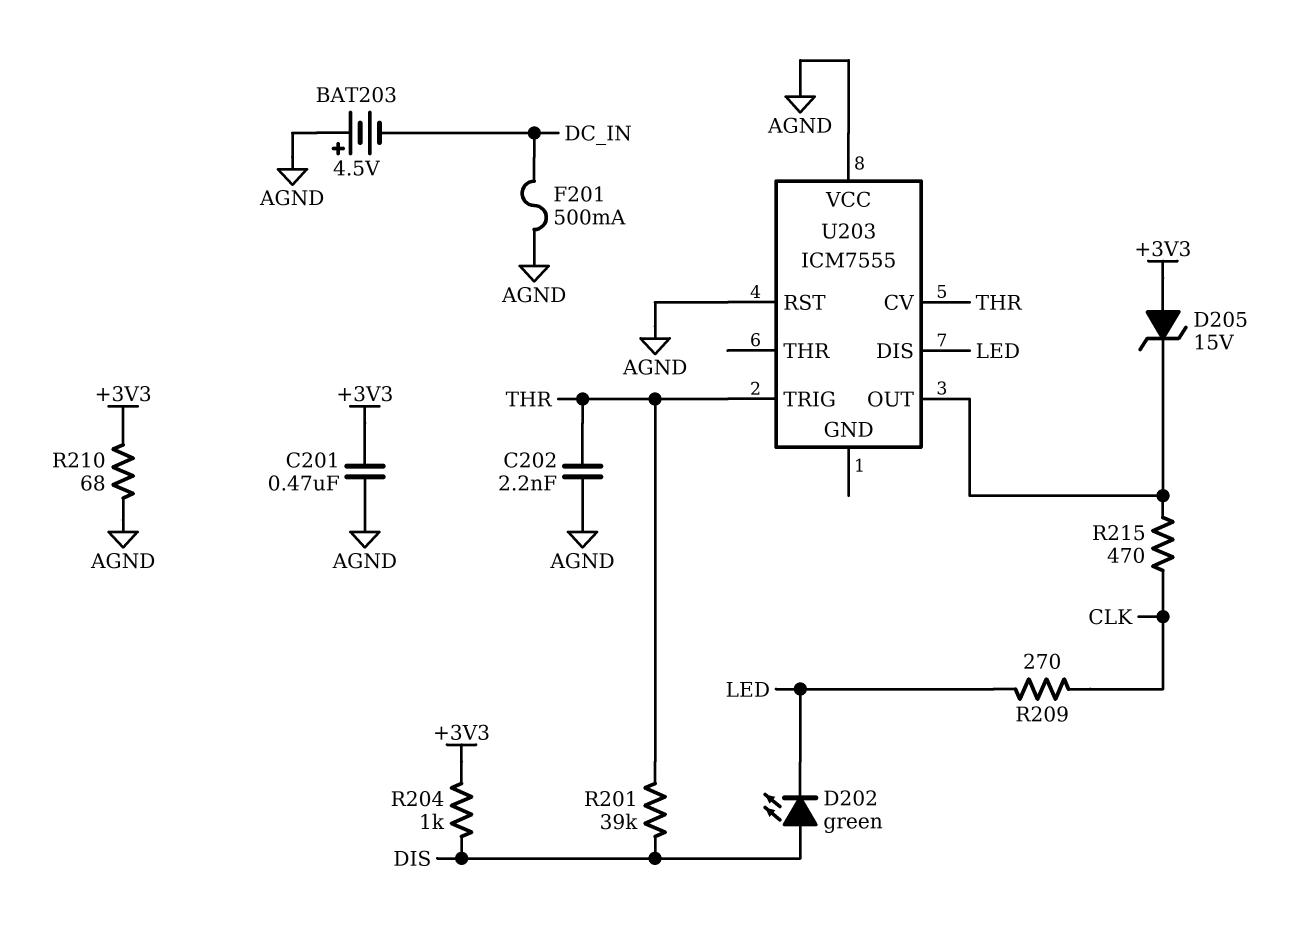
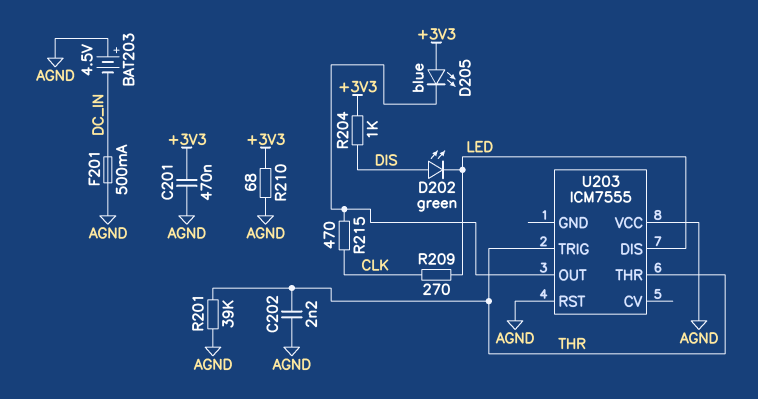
D205: zener 15V (A +3V3, K U203/OUT) -> LED blue (A +3V3, K U203/OUT)
R201: 39k (DIS, THR) -> 39k (AGND, THR)
U203 pin CV: THR -> none
U203 pin THR: none -> THR

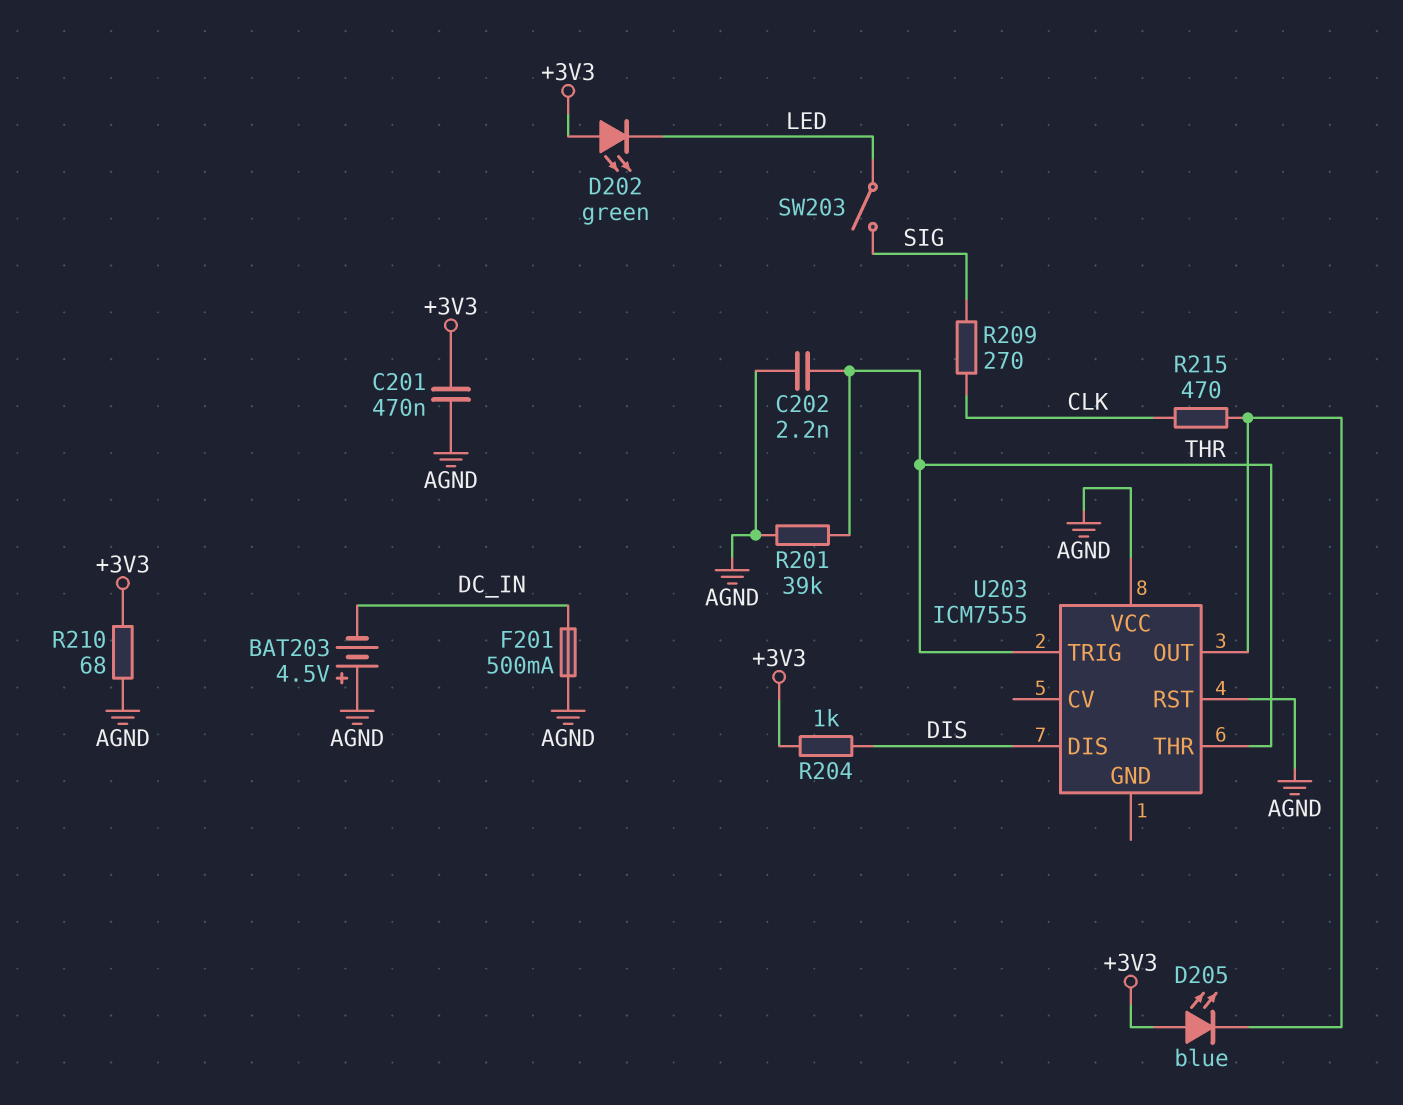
D202: LED green (A DIS, K LED) -> LED green (A +3V3, K LED)
R209: 270 (CLK, LED) -> 270 (CLK, SIG)
SW203: none -> switch (LED, SIG)
U203 pin DIS: LED -> DIS

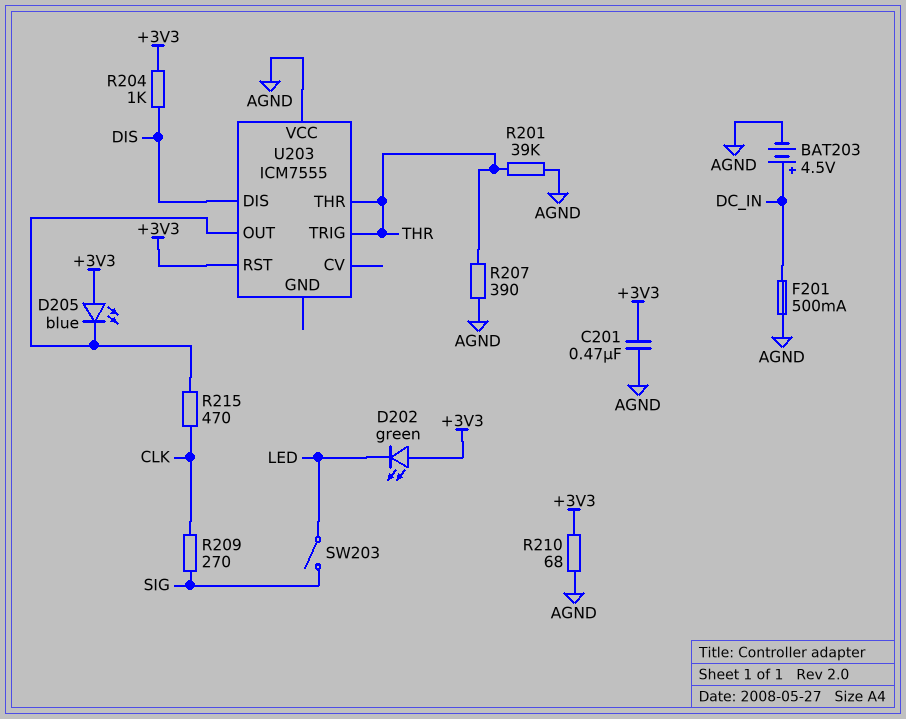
BAT203: 4.5V (plus AGND, minus DC_IN) -> 4.5V (plus DC_IN, minus AGND)
C202: 2.2nF (AGND, THR) -> none
R207: none -> 390 (AGND, THR)
U203 pin RST: AGND -> +3V3

